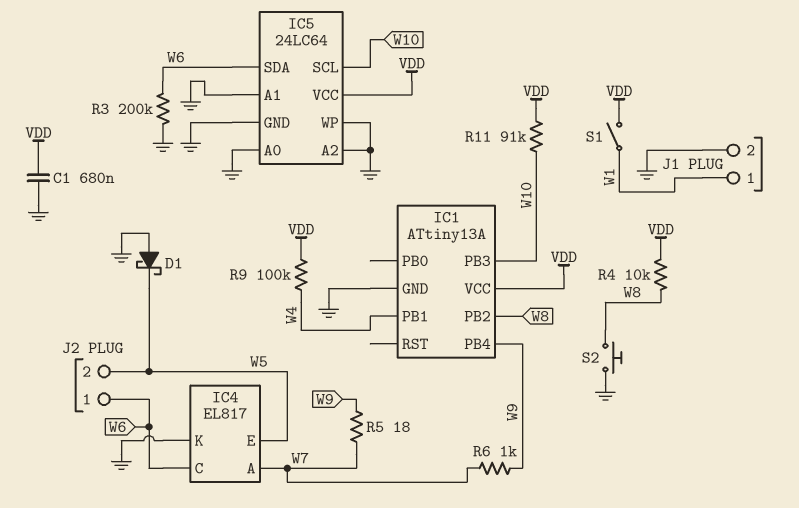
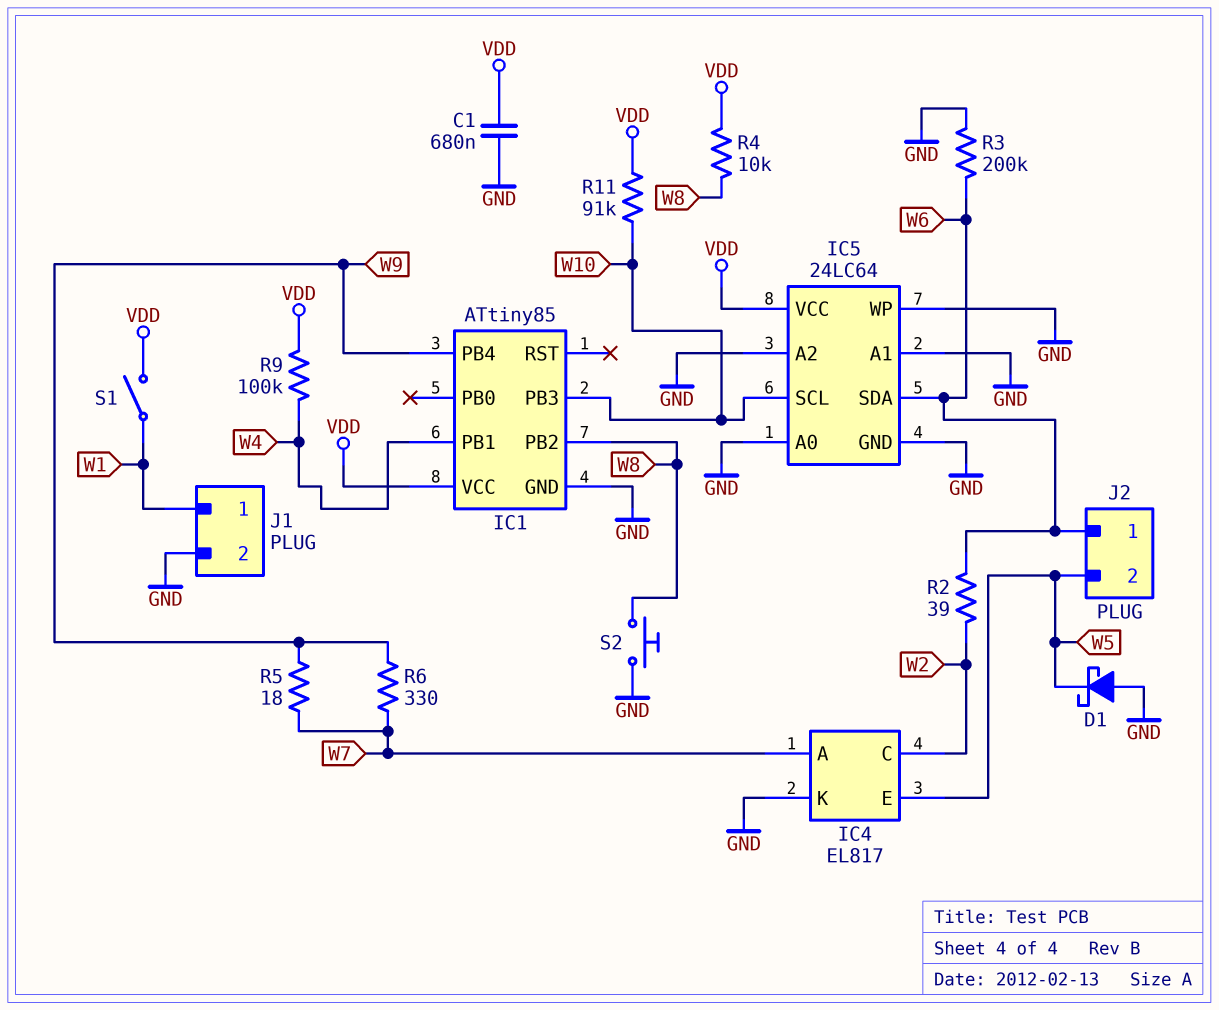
IC1: ATtiny13A -> ATtiny85
IC4 pin C: W6 -> W2
R2: none -> 39 (W2, W6)
R6: 1k (W7, W9) -> 330 (W7, W9)

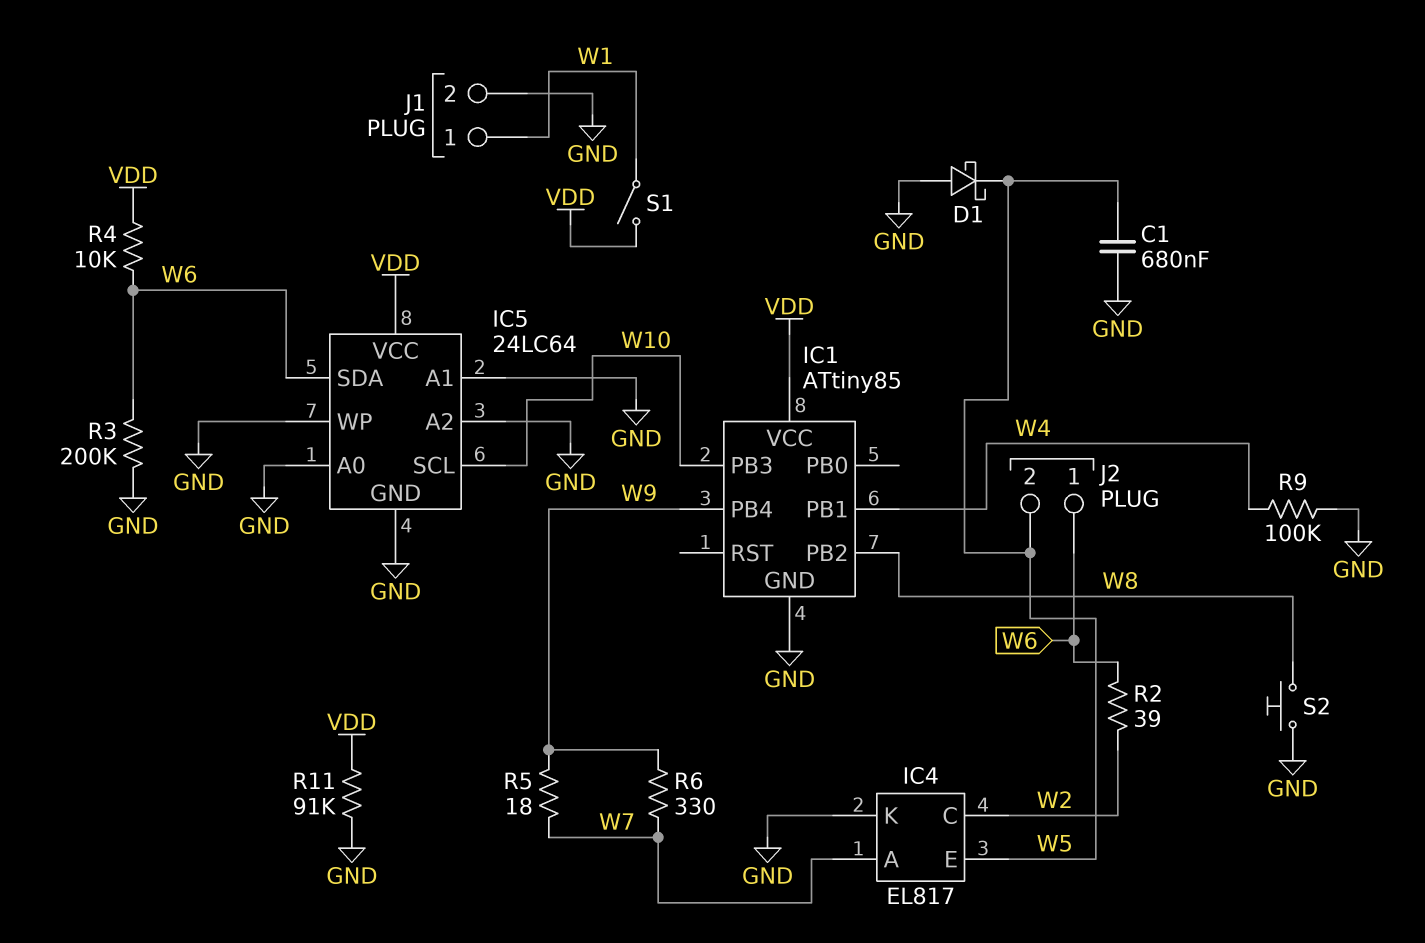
C1: 680nF (GND, VDD) -> 680nF (GND, W5)
R4: 10k (VDD, W8) -> 10k (VDD, W6)
R9: 100k (VDD, W4) -> 100k (GND, W4)
R11: 91k (VDD, W10) -> 91k (GND, VDD)

